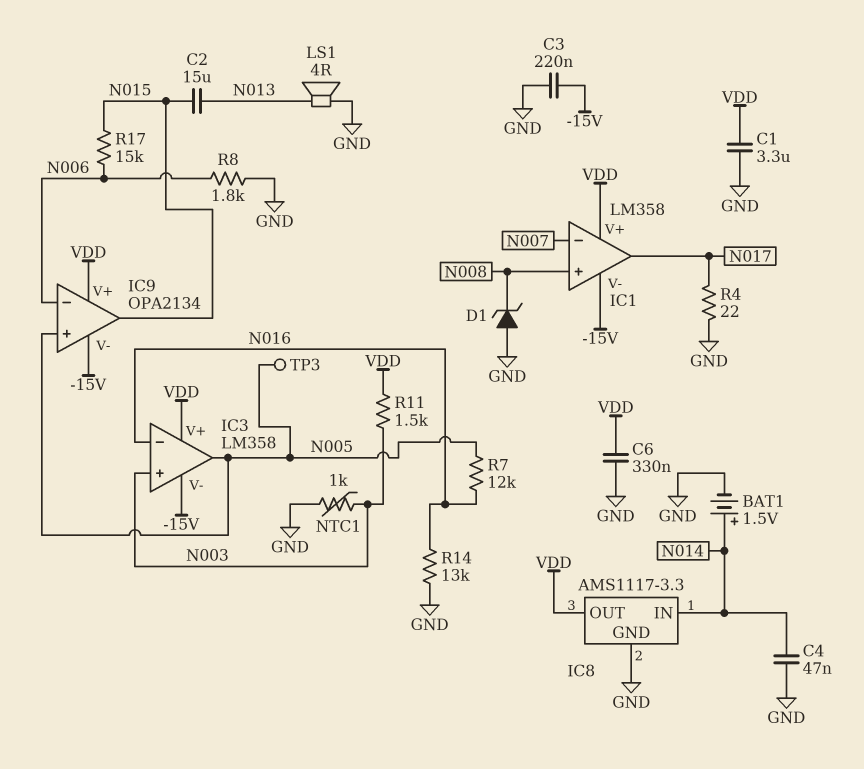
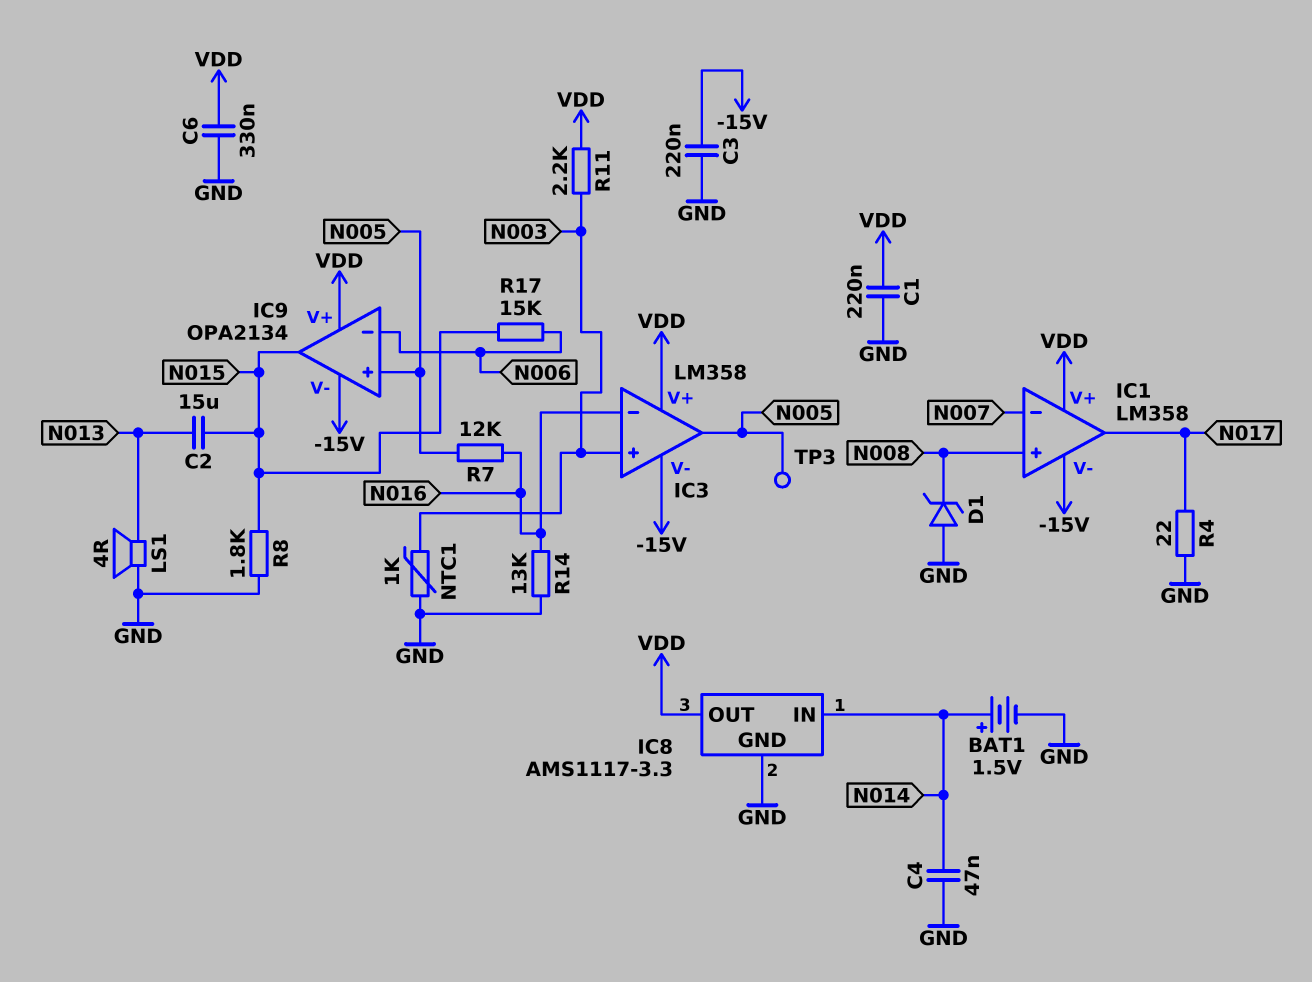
C1: 3.3uF (GND, VDD) -> 220nF (GND, VDD)
R8: 1.8k (GND, N006) -> 1.8k (GND, N015)
R11: 1.5k (N003, VDD) -> 2.2k (N003, VDD)

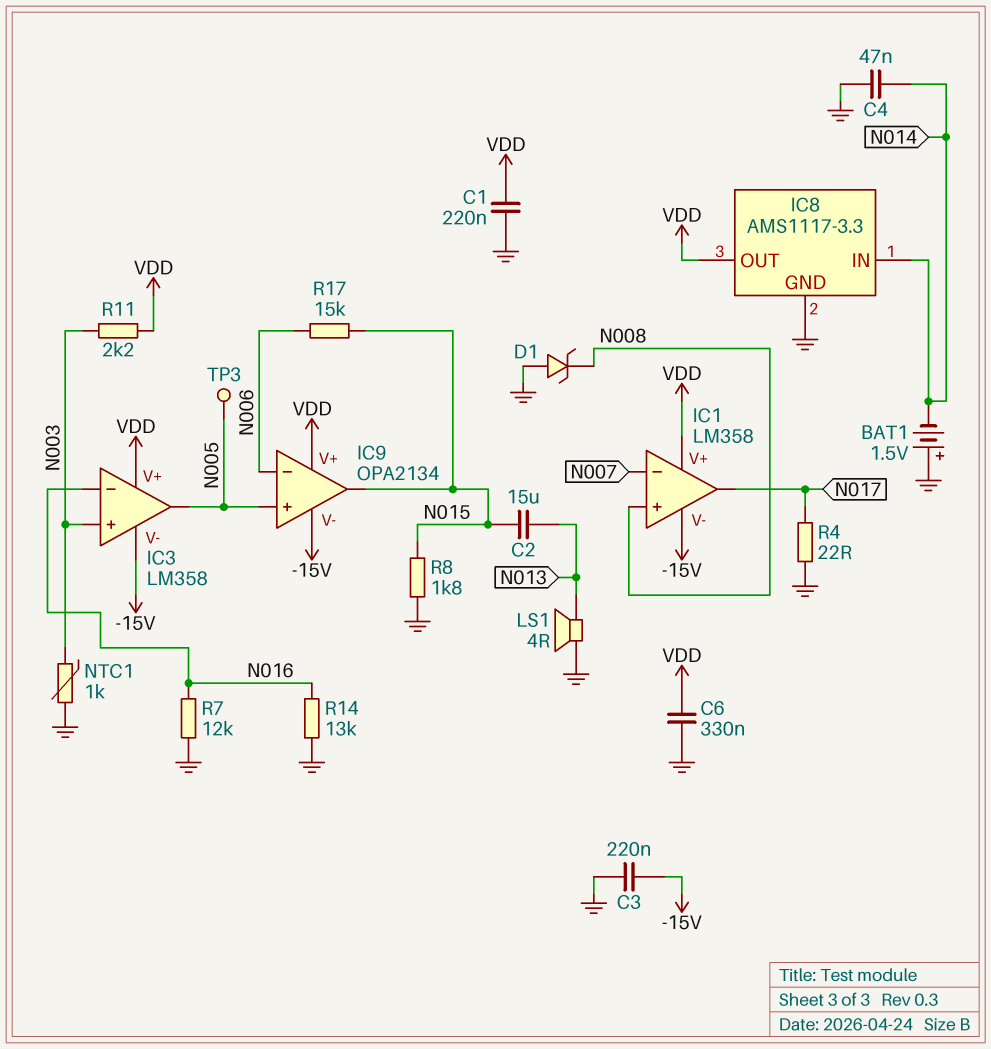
BAT1: 1.5V (plus N014, minus GND) -> 1.5V (plus GND, minus N014)
R7: 12k (N005, N016) -> 12k (GND, N016)

